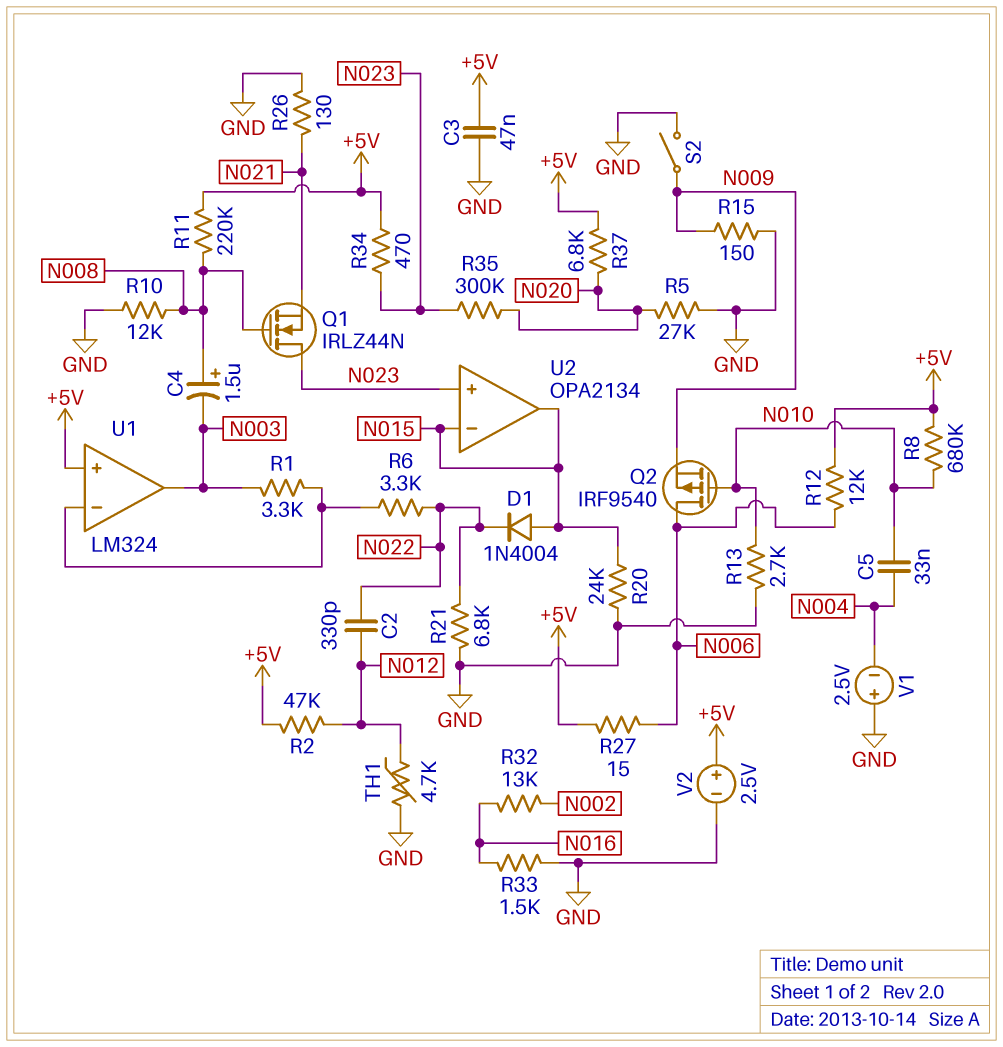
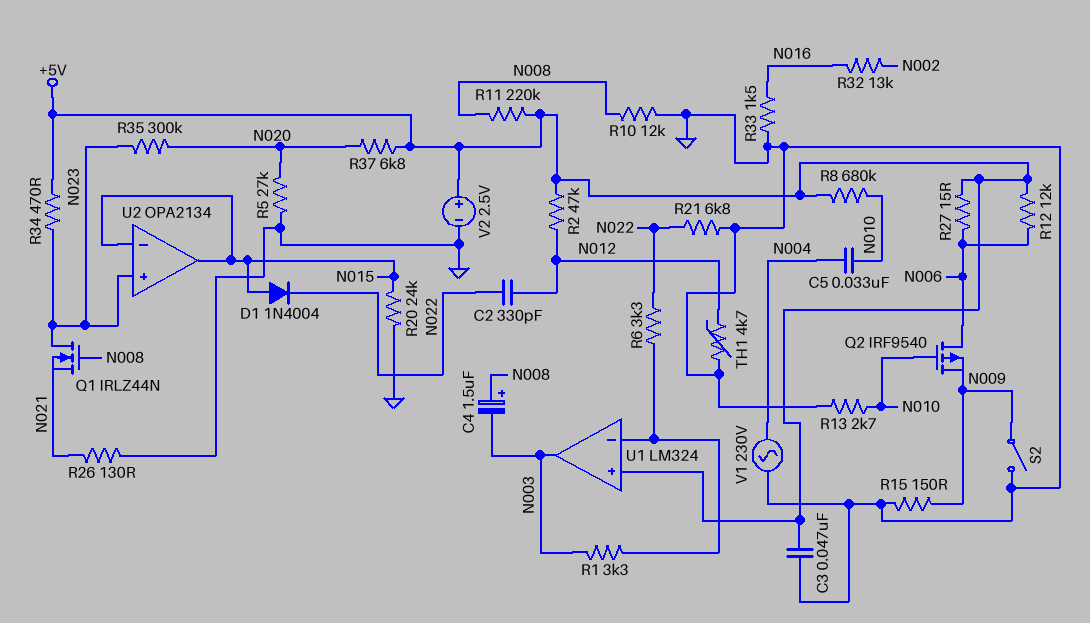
V1: 2.5V (plus GND, minus N004) -> AC 230V (GND, N004)

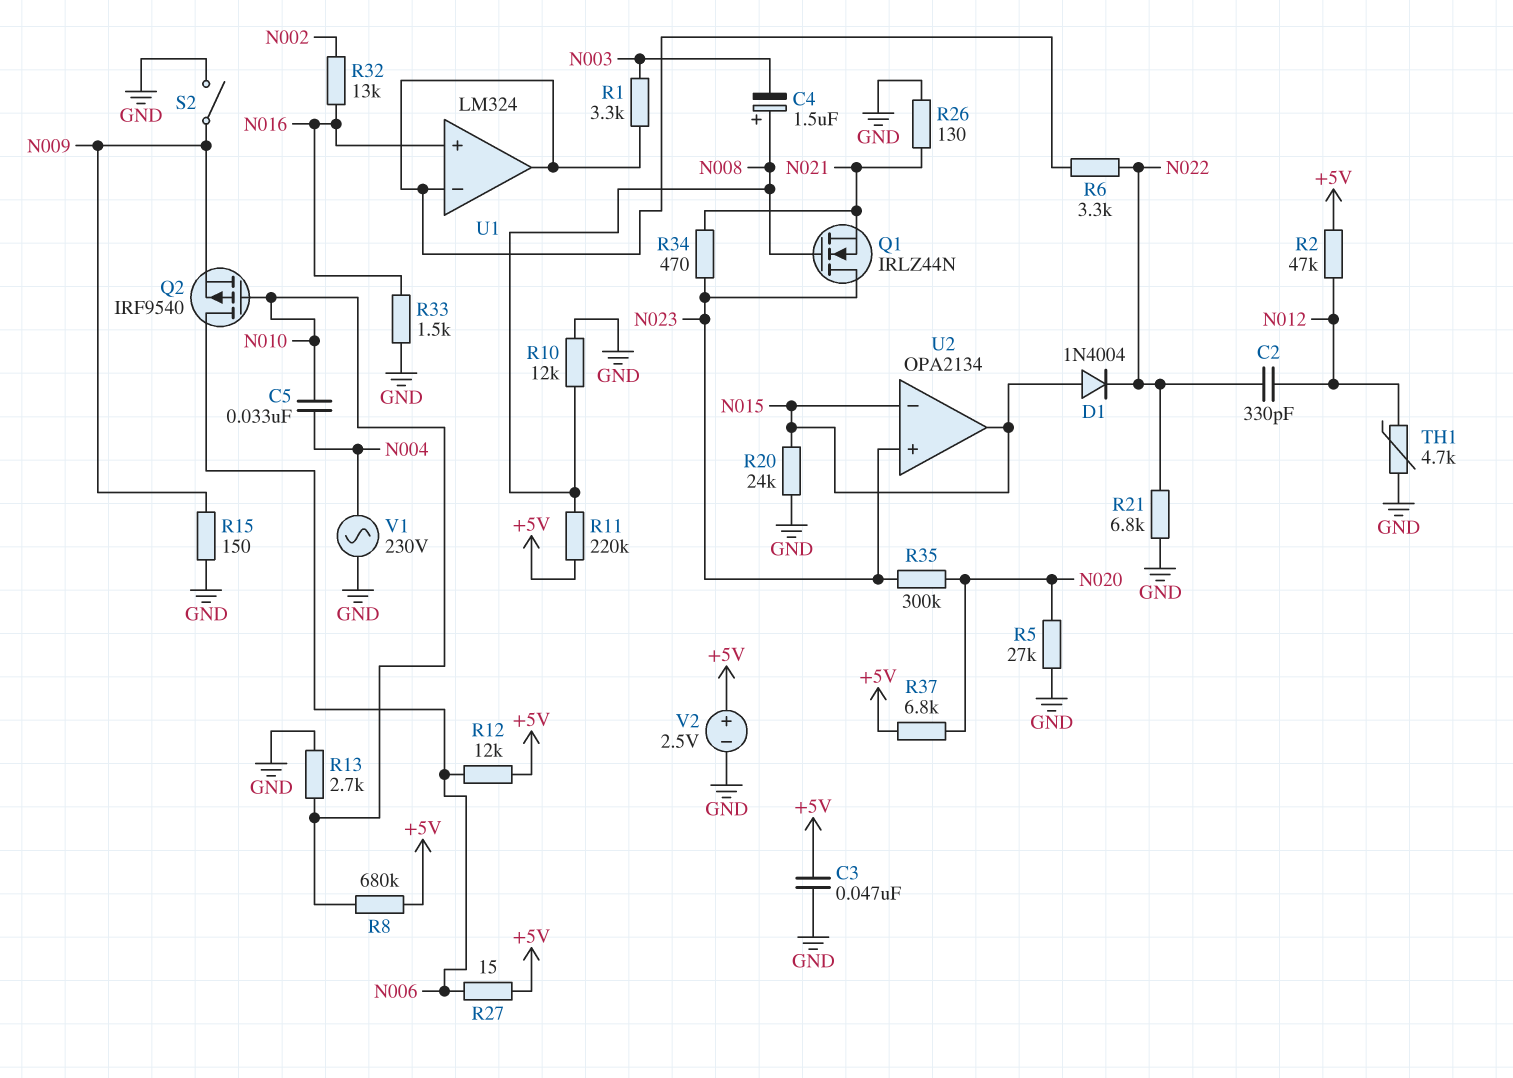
R34: 470 (+5V, N023) -> 470 (N021, N023)
U1 pin in+: +5V -> N016
U1 pin out: N003 -> U1/in-

